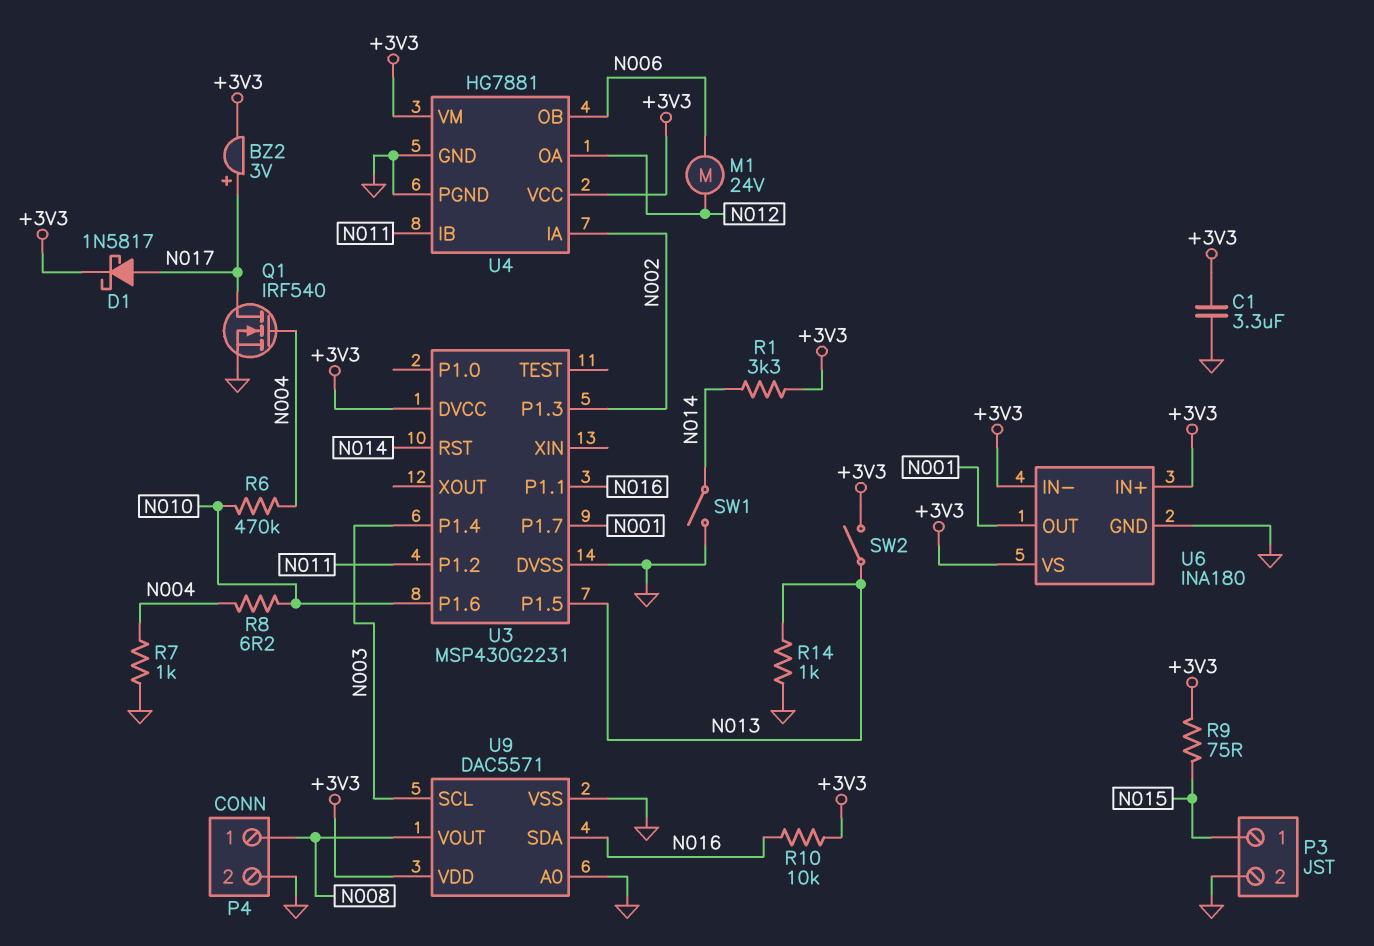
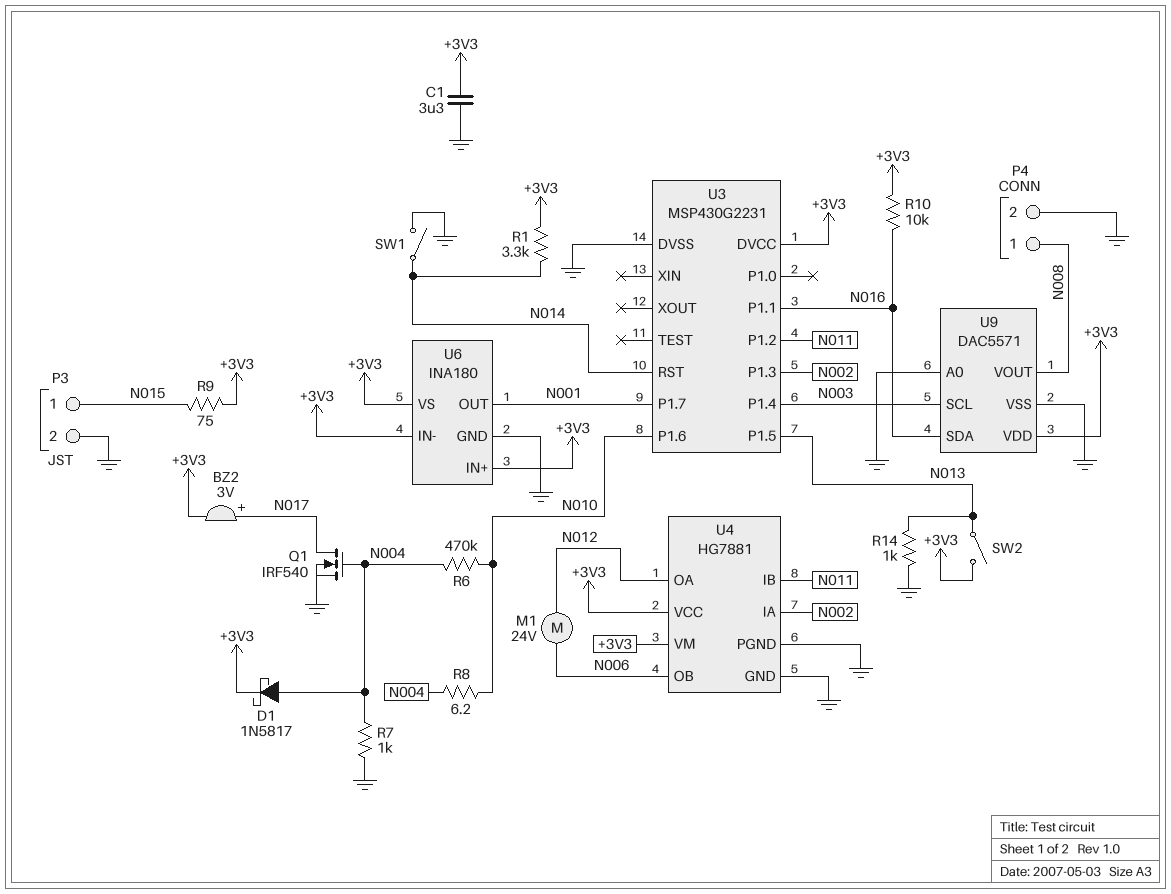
D1: schottky 1N5817 (A N017, K +3V3) -> schottky 1N5817 (A N004, K +3V3)

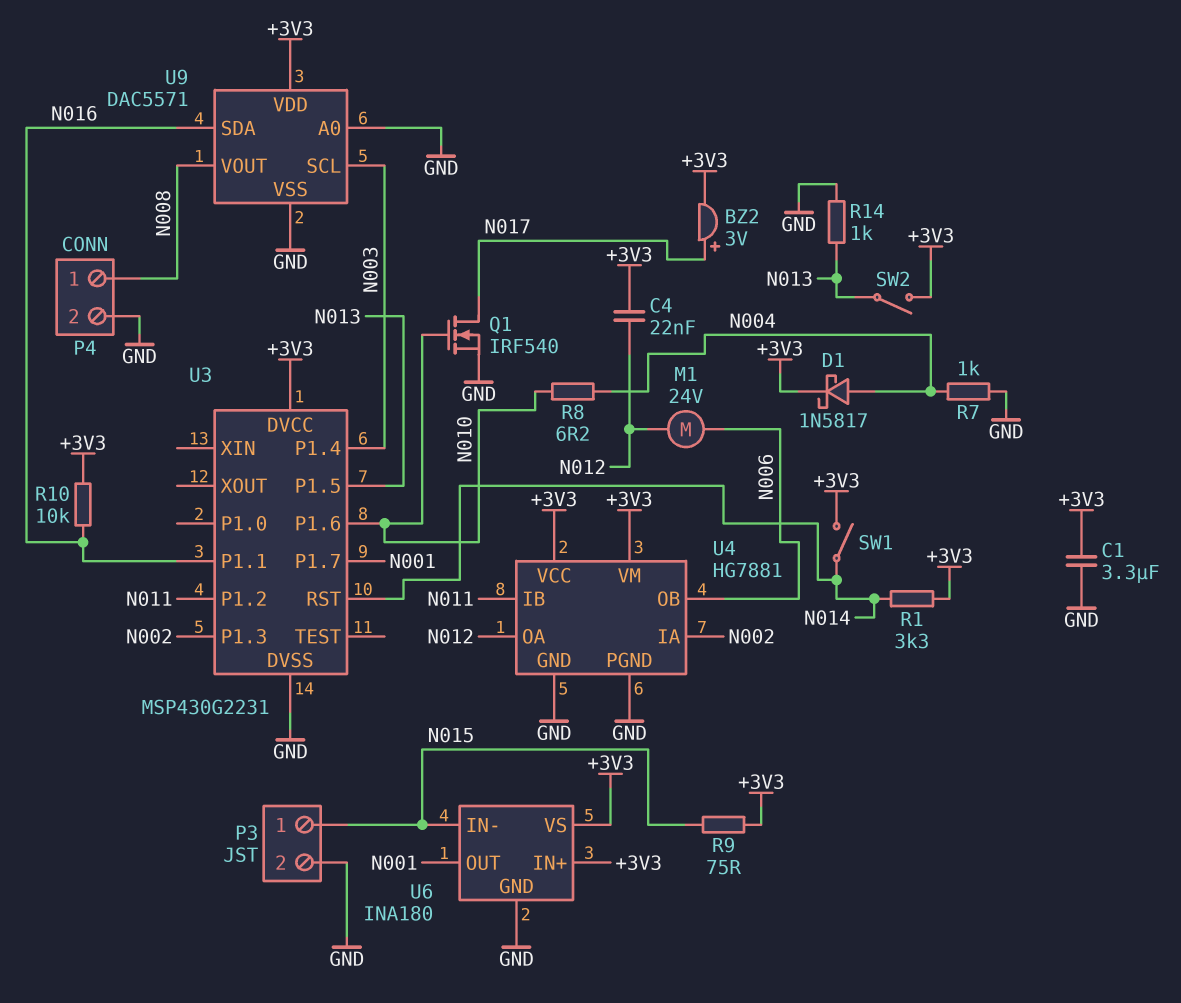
C4: none -> 22nF (+3V3, N012)
Q1: NMOS IRF540 (G N004, D N017, S GND) -> NMOS IRF540 (G N010, D N017, S GND)
R6: 470k (N004, N010) -> none
SW1: switch (GND, N014) -> switch (+3V3, N014)
U6 pin IN-: +3V3 -> N015

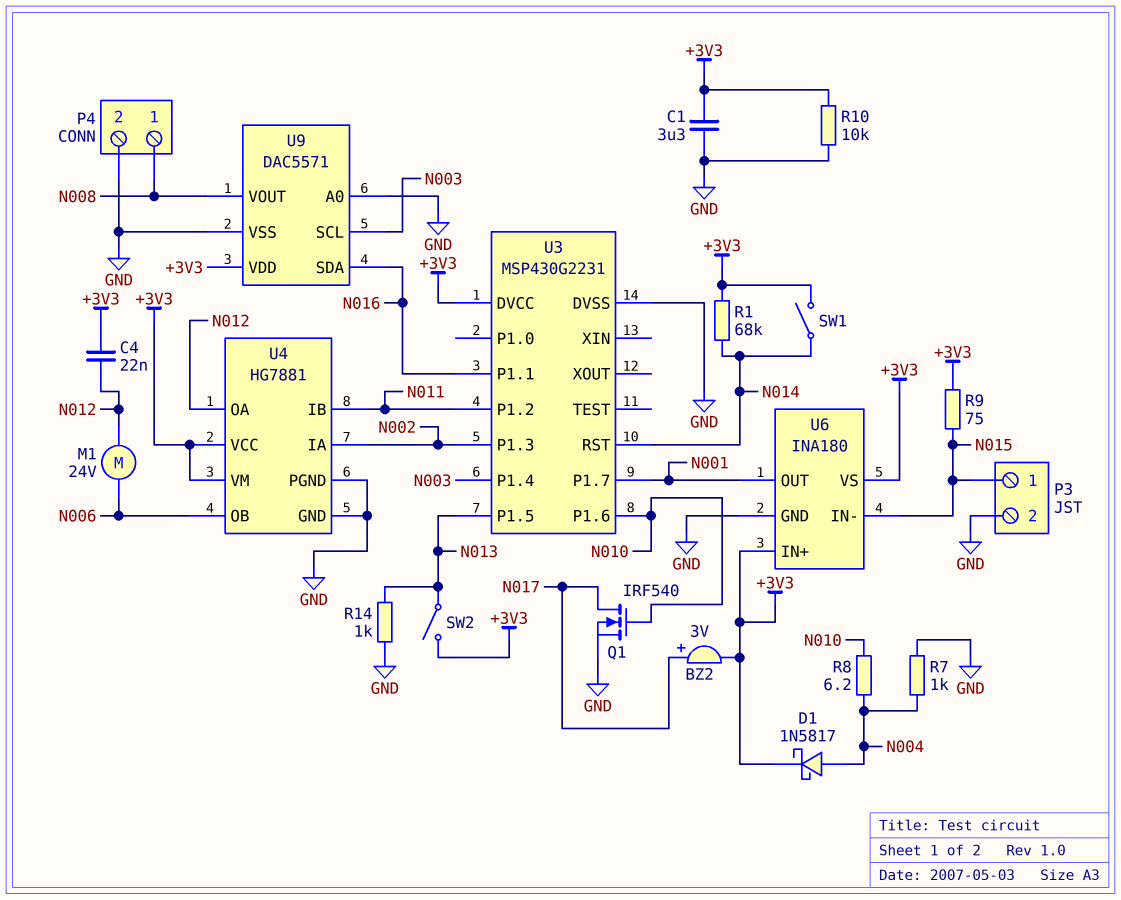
R1: 3.3k (+3V3, N014) -> 68k (+3V3, N014)
R10: 10k (+3V3, N016) -> 10k (+3V3, GND)

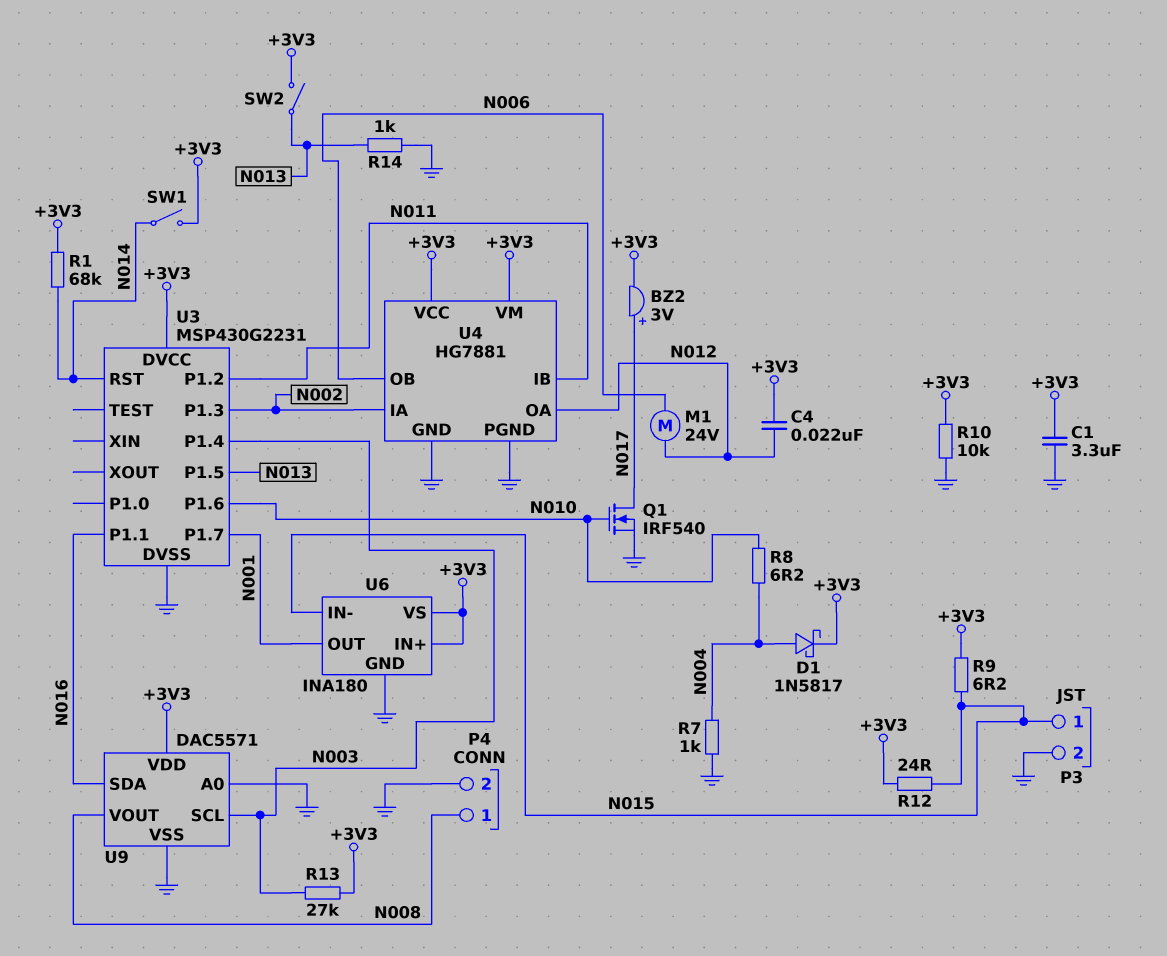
R9: 75 (+3V3, N015) -> 6.2 (+3V3, N015)
R12: none -> 24 (+3V3, N015)
R13: none -> 27k (+3V3, N003)

